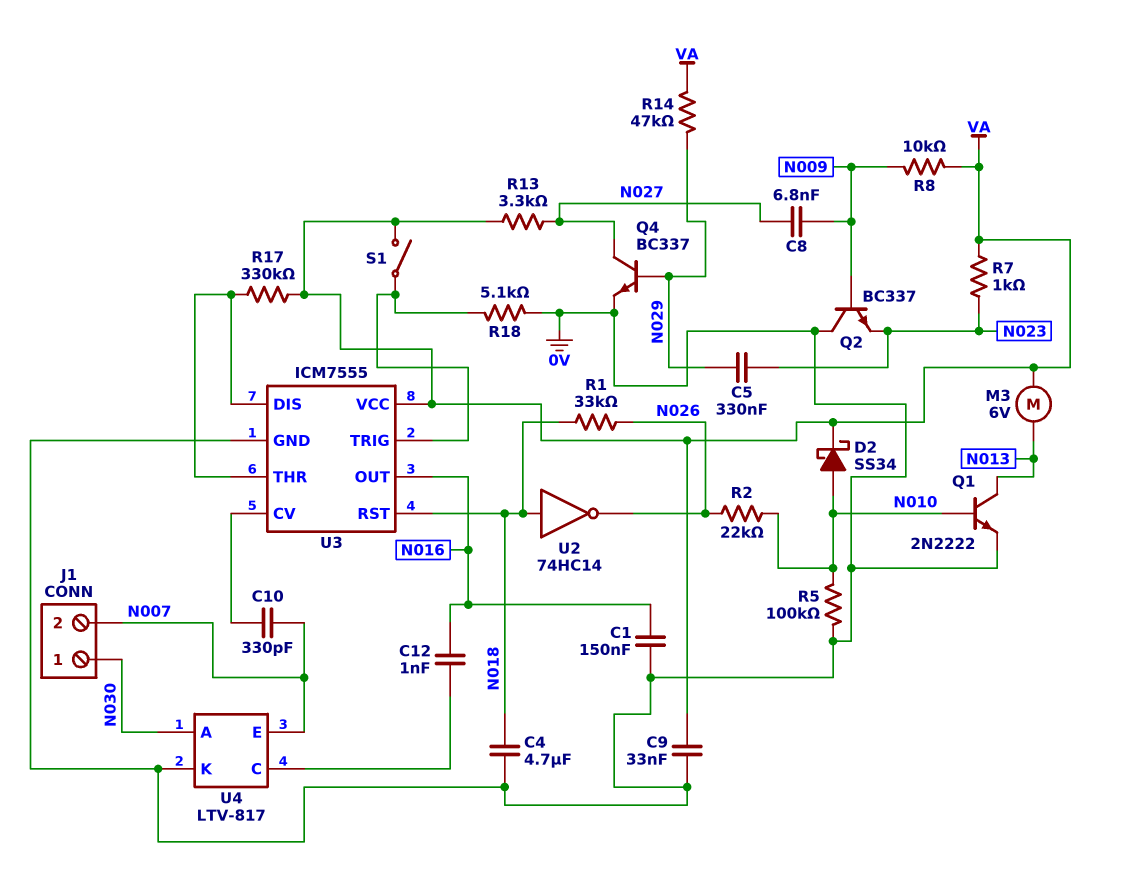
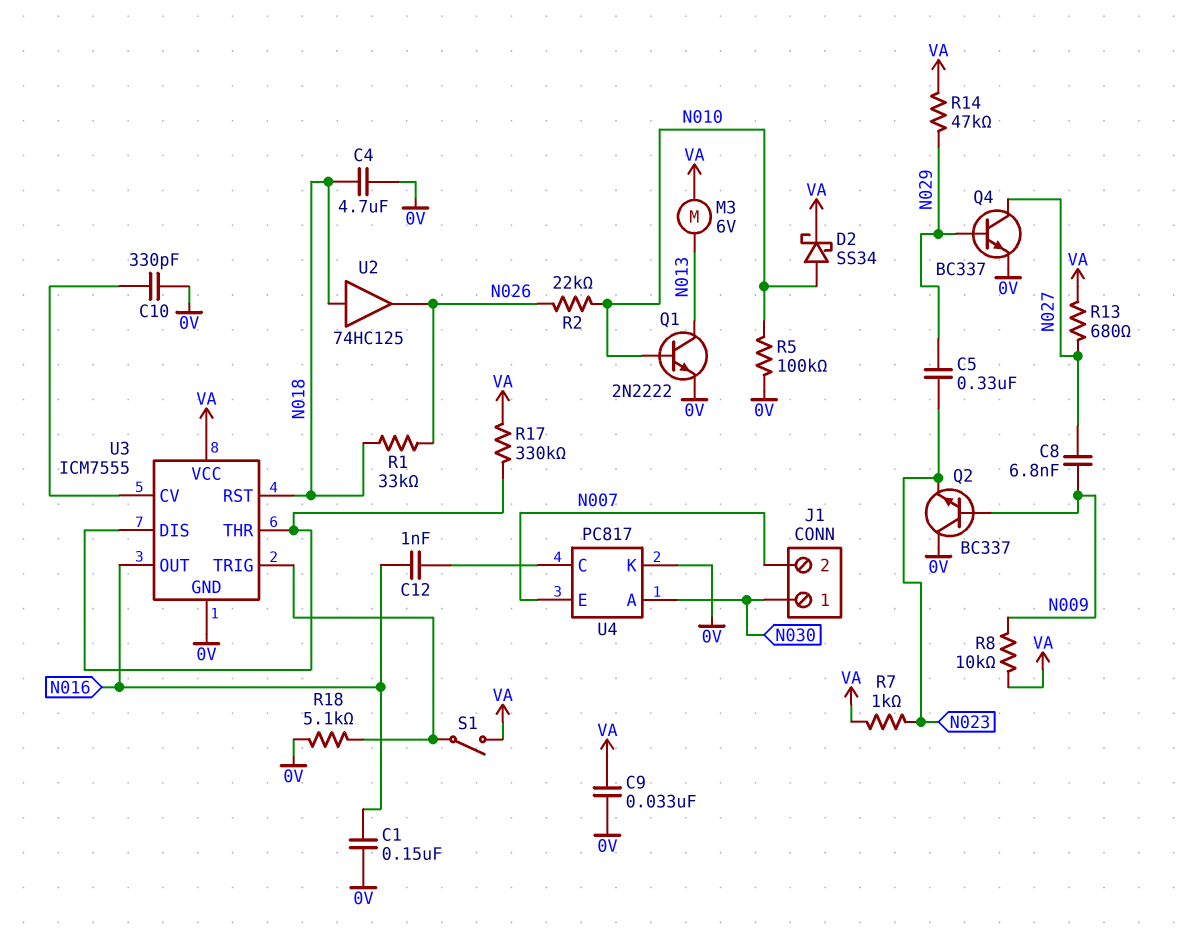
C10: 330pF (N007, U3/CV) -> 330pF (0V, U3/CV)
R13: 3.3k (N027, VA) -> 680 (N027, VA)
U2: NOT 74HC14 (in N018, out N026) -> buffer 74HC125 (in N018, out N026)
U4: LTV-817 -> PC817

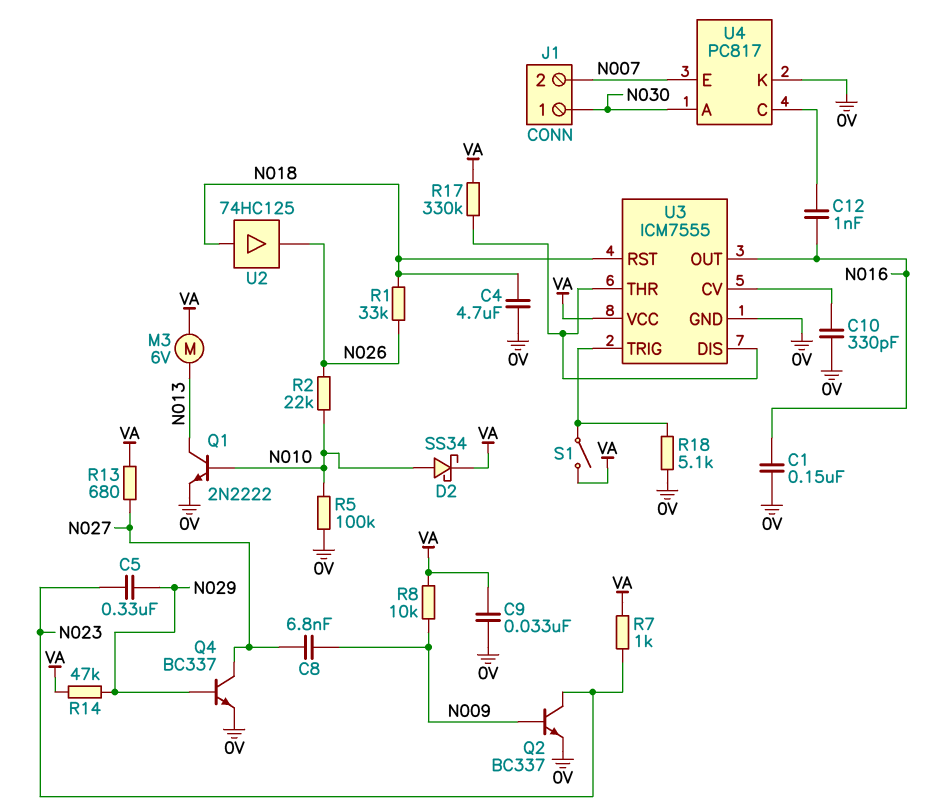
Q2: NPN BC337 (B N009, C 0V, E N023) -> NPN BC337 (B N009, C N023, E 0V)

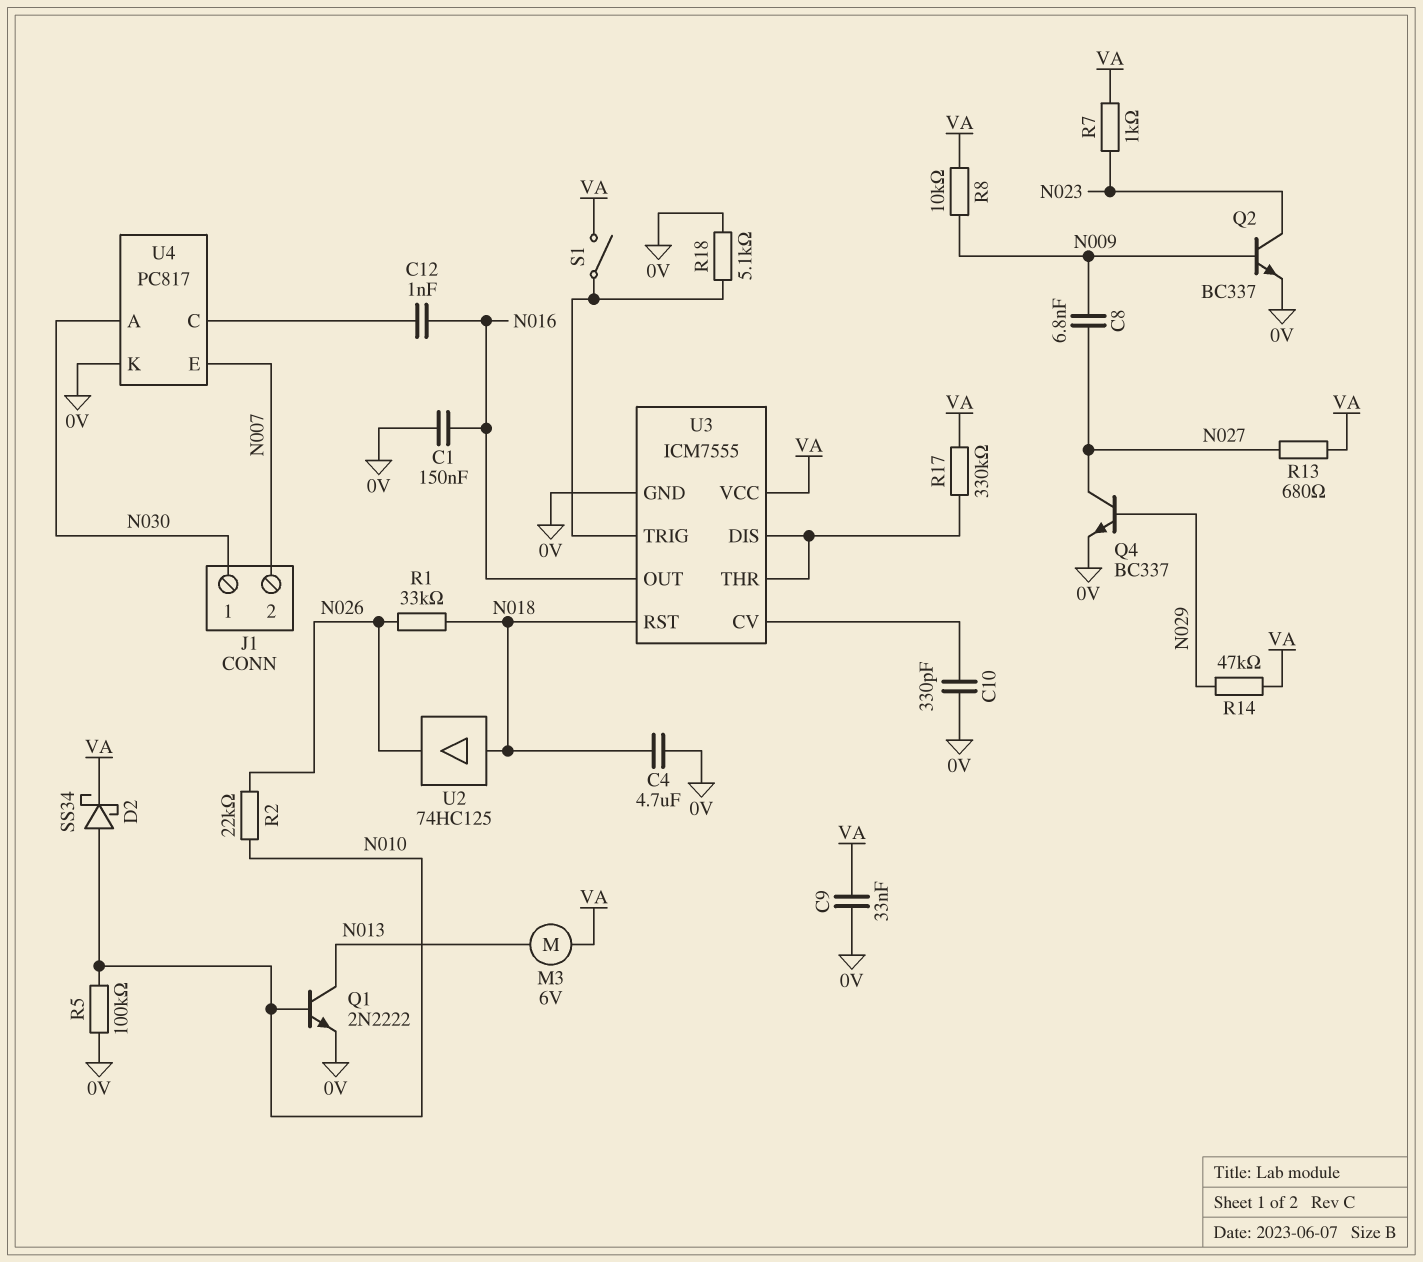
C5: 330nF (N023, N029) -> none

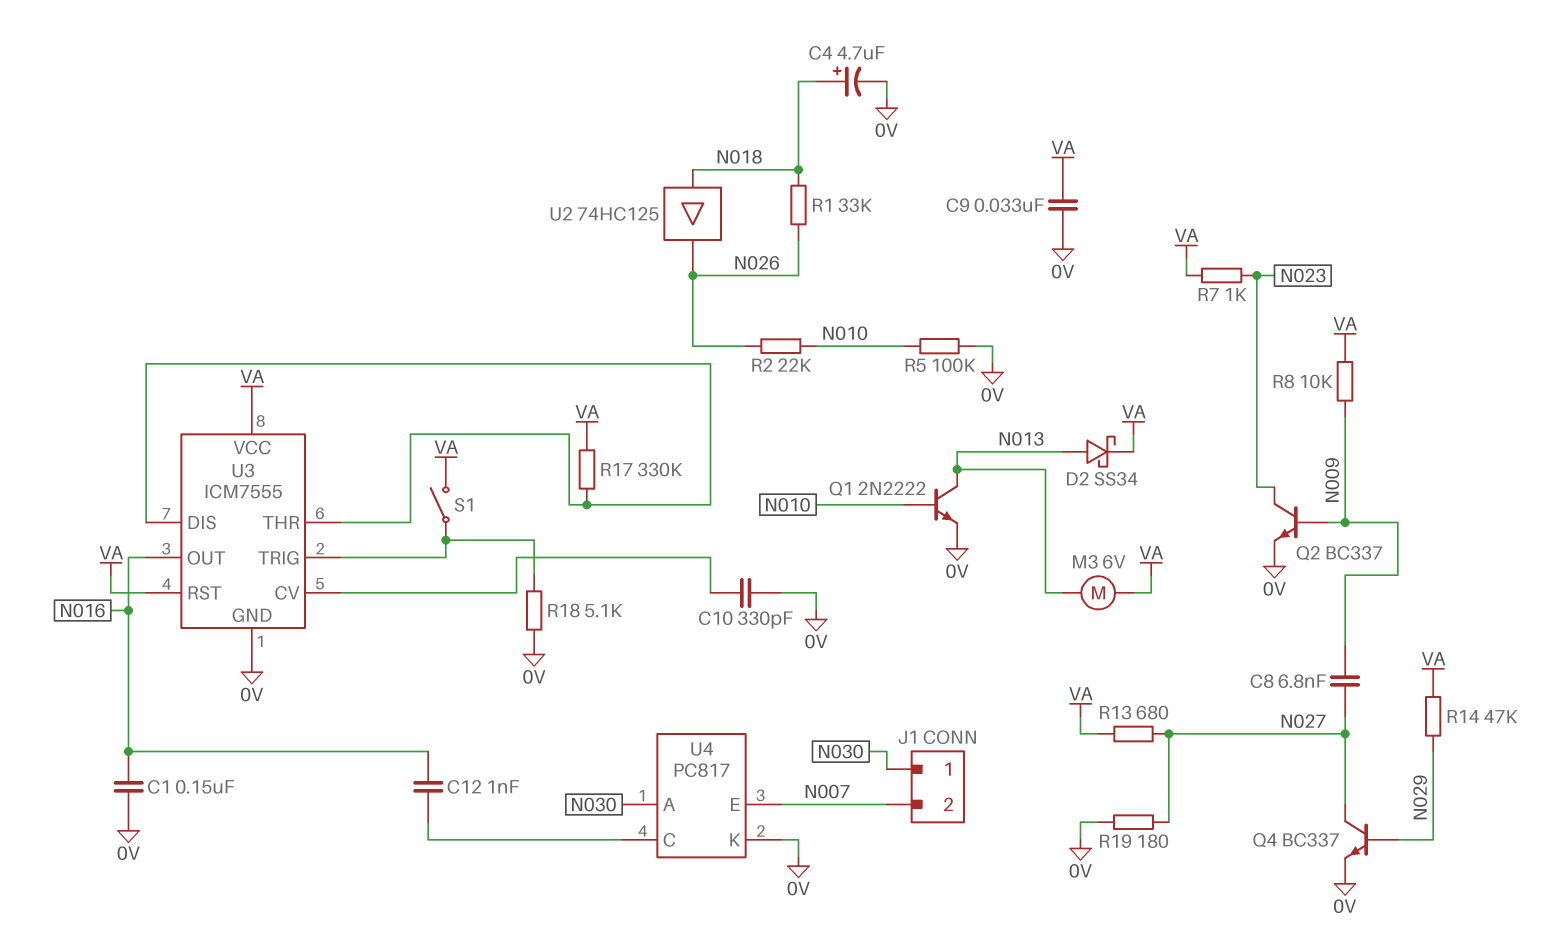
C4: 4.7uF (0V, N018) -> 4.7uF (plus N018, minus 0V)
D2: schottky SS34 (A N010, K VA) -> schottky SS34 (A N013, K VA)
R19: none -> 180 (0V, N027)
U3 pin RST: N018 -> VA

